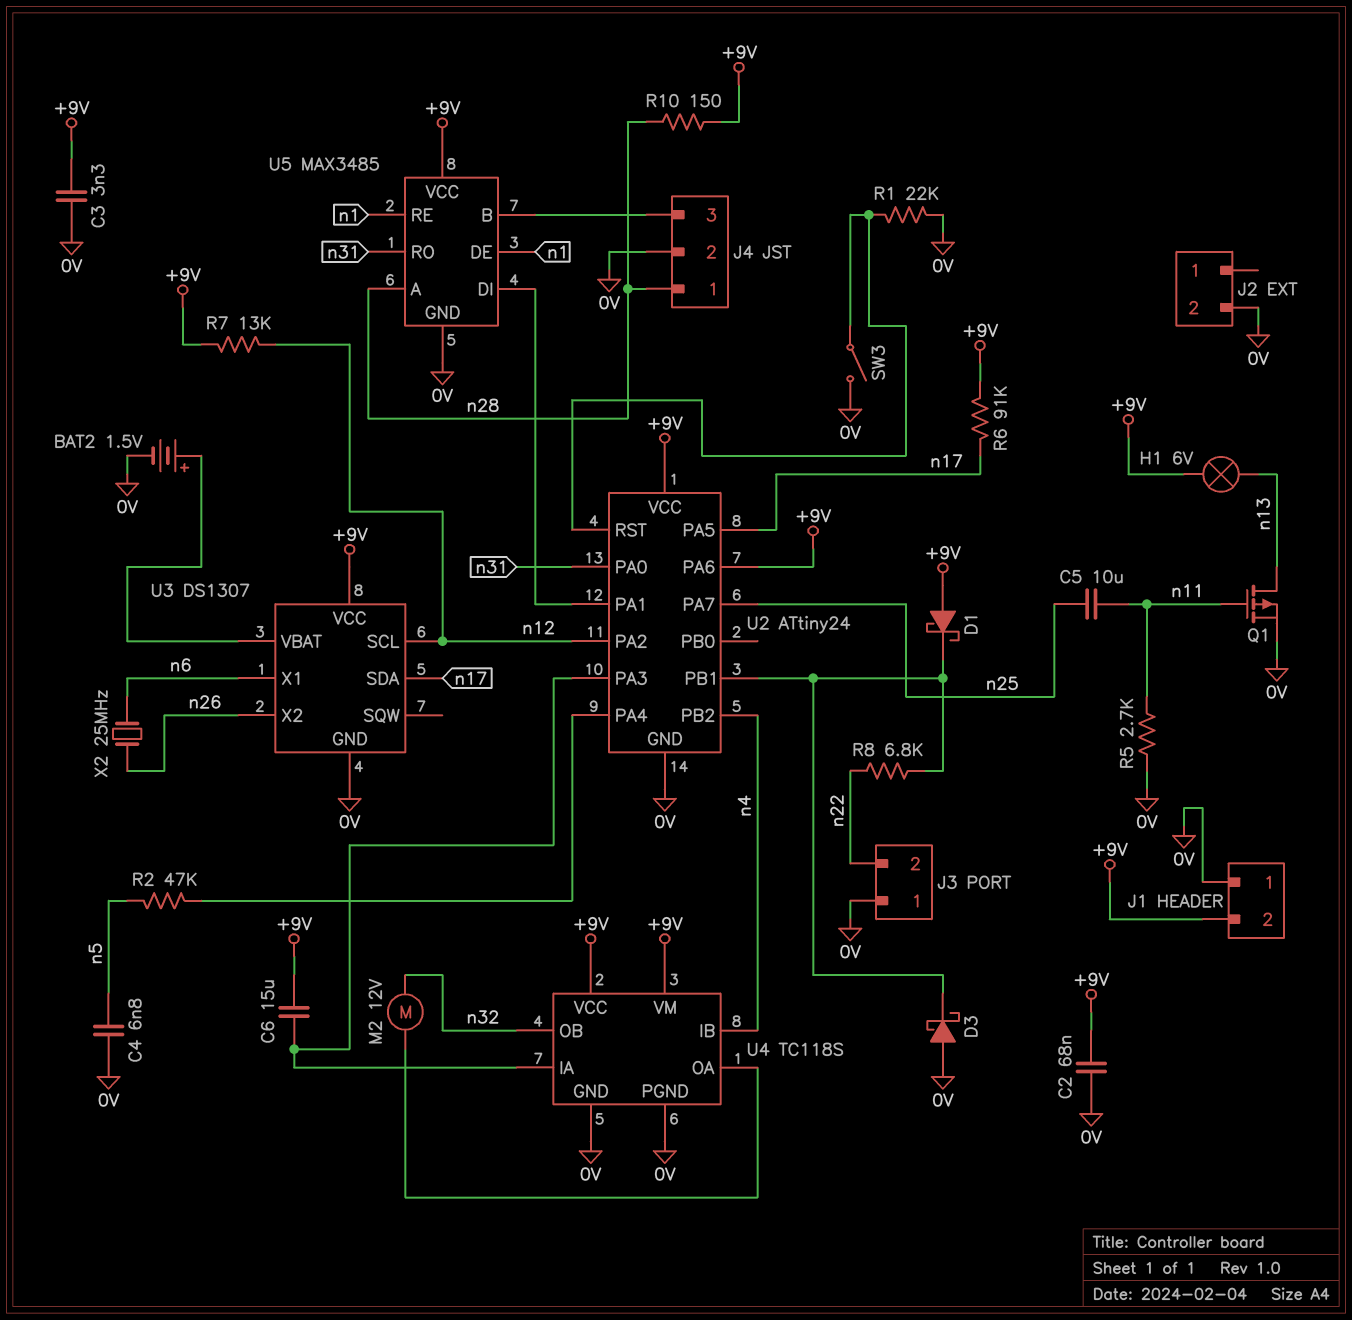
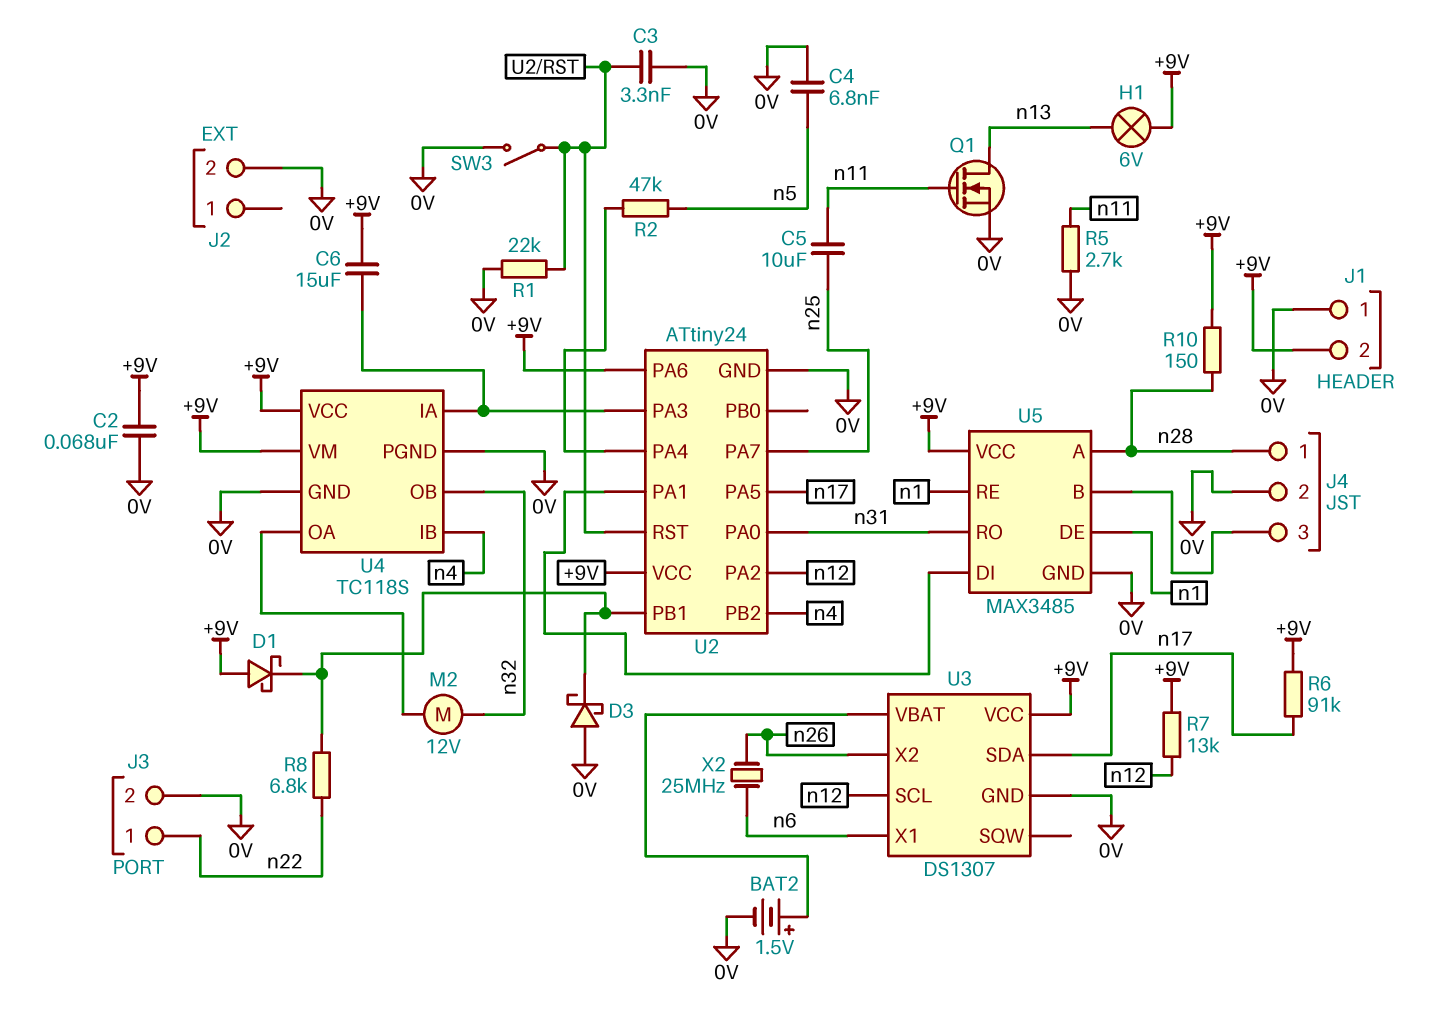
C3: 3.3nF (+9V, 0V) -> 3.3nF (0V, U2/RST)
J3 pin 1: 0V -> n22
J3 pin 2: n22 -> 0V
Q1: PMOS (G n11, D n13, S 0V) -> NMOS (G n11, D n13, S 0V)

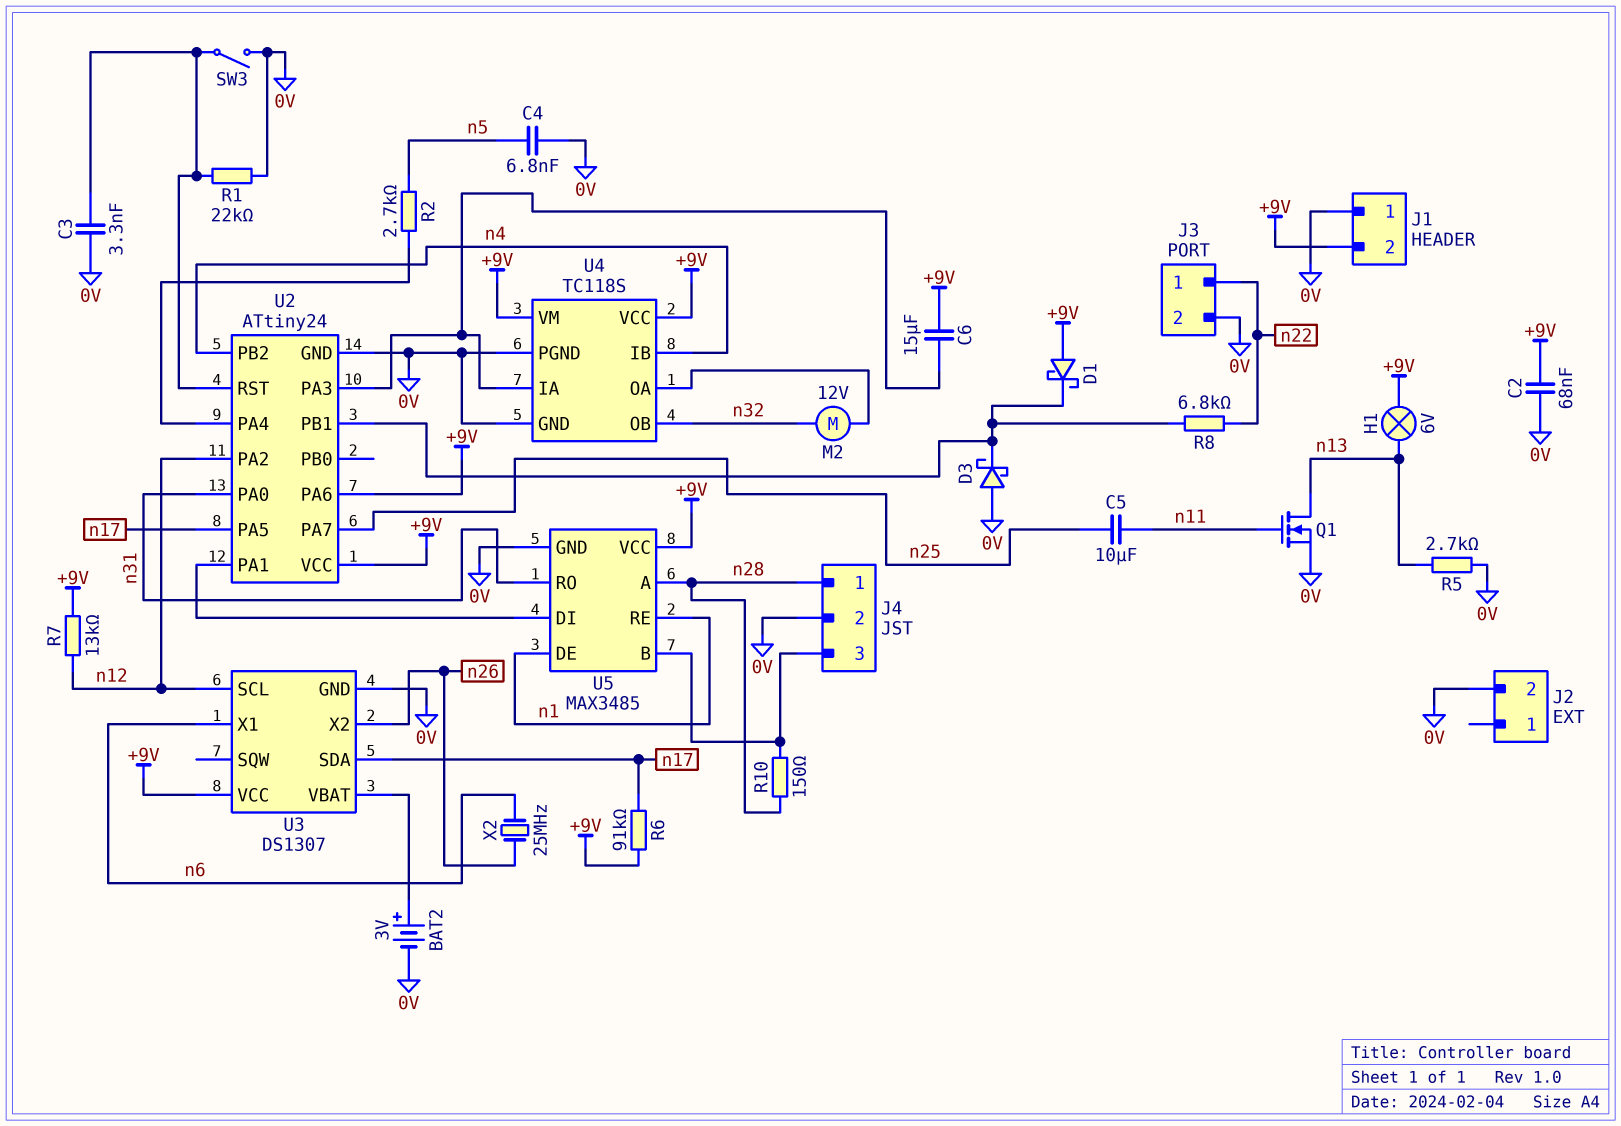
BAT2: 1.5V (plus U3/VBAT, minus 0V) -> 3V (plus U3/VBAT, minus 0V)
R2: 47k (U2/PA4, n5) -> 2.7k (U2/PA4, n5)
R5: 2.7k (0V, n11) -> 2.7k (0V, n13)
R10: 150 (+9V, n28) -> 150 (J4/3, n28)

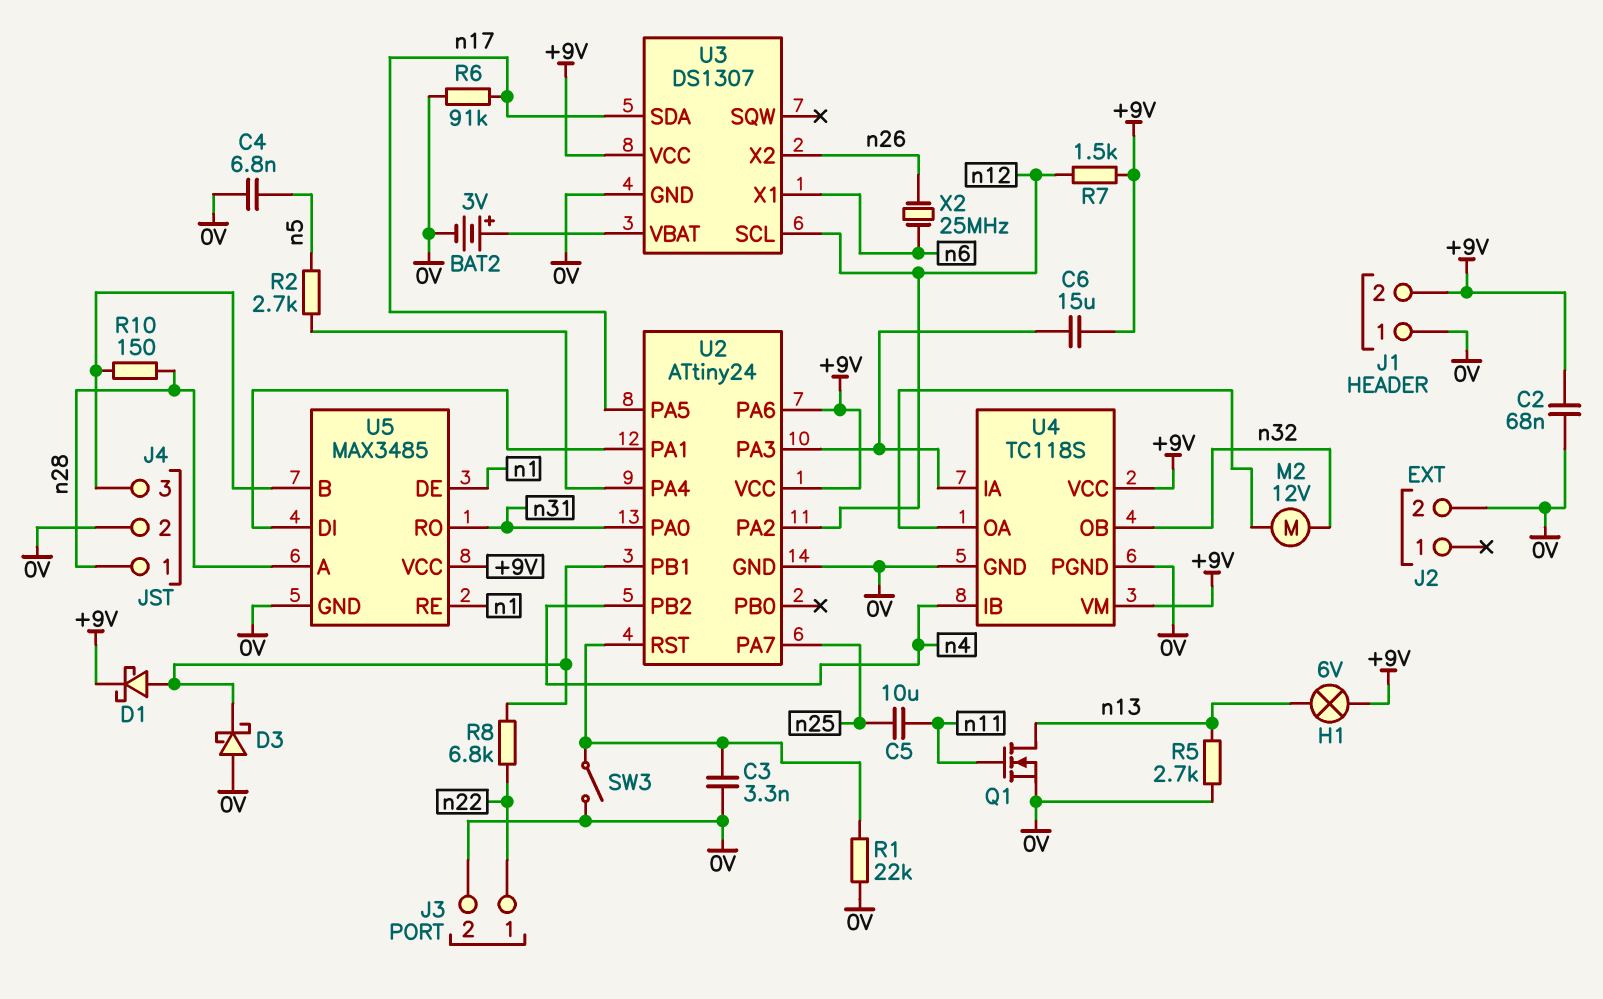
D1: schottky (A +9V, K U2/PB1) -> schottky (A U2/PB1, K +9V)
R6: 91k (+9V, n17) -> 91k (0V, n17)
R7: 13k (+9V, n12) -> 1.5k (+9V, n12)

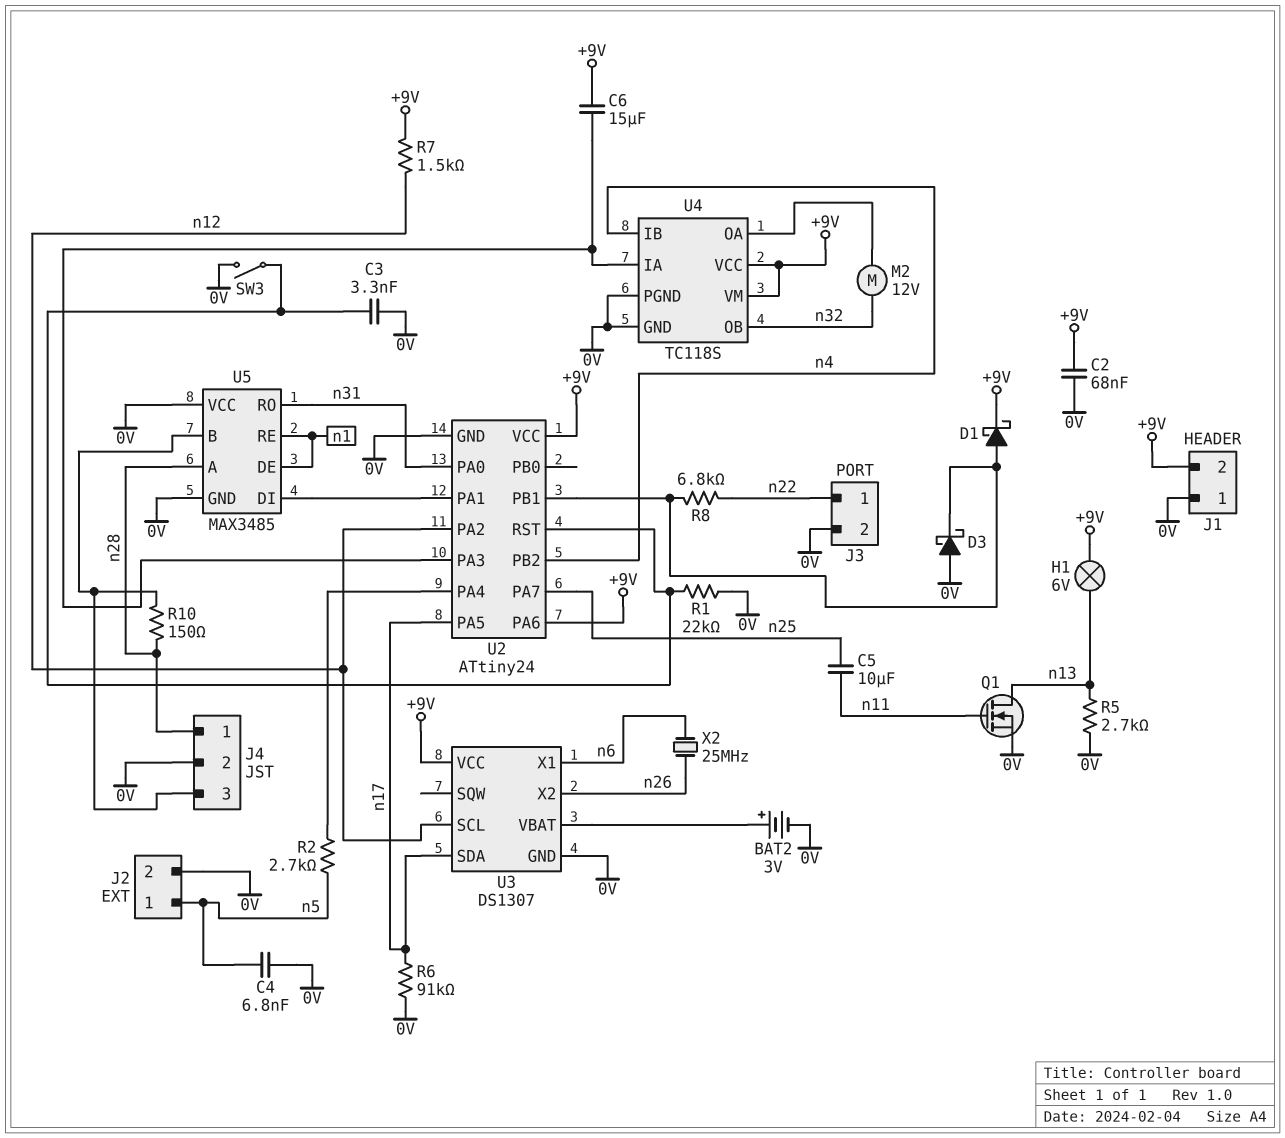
J2 pin 1: none -> n5
U5 pin VCC: +9V -> 0V

